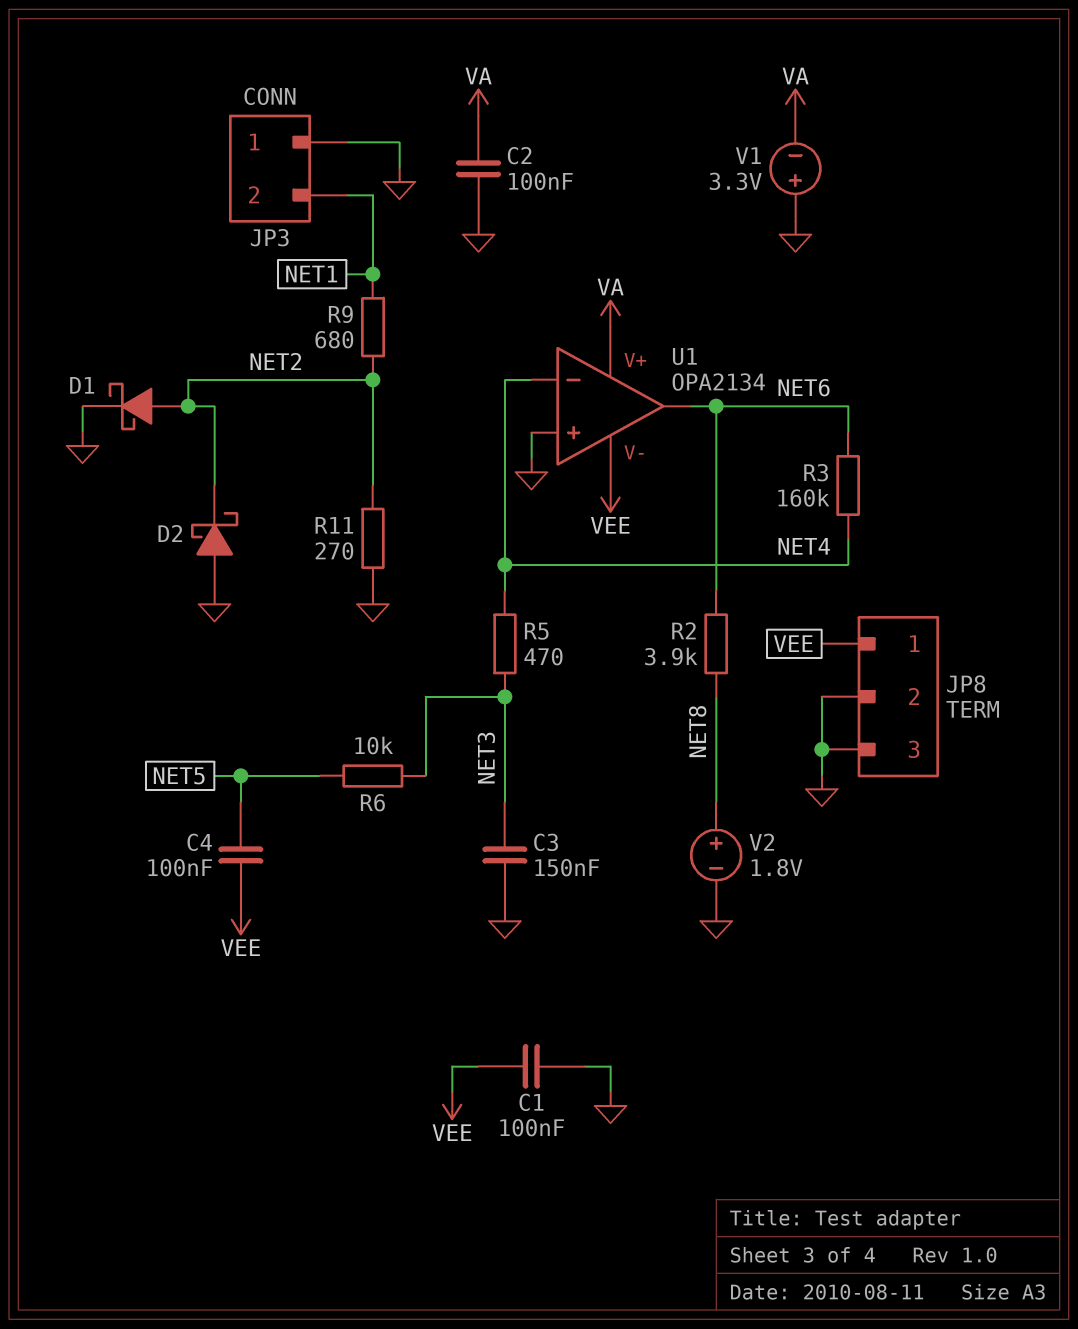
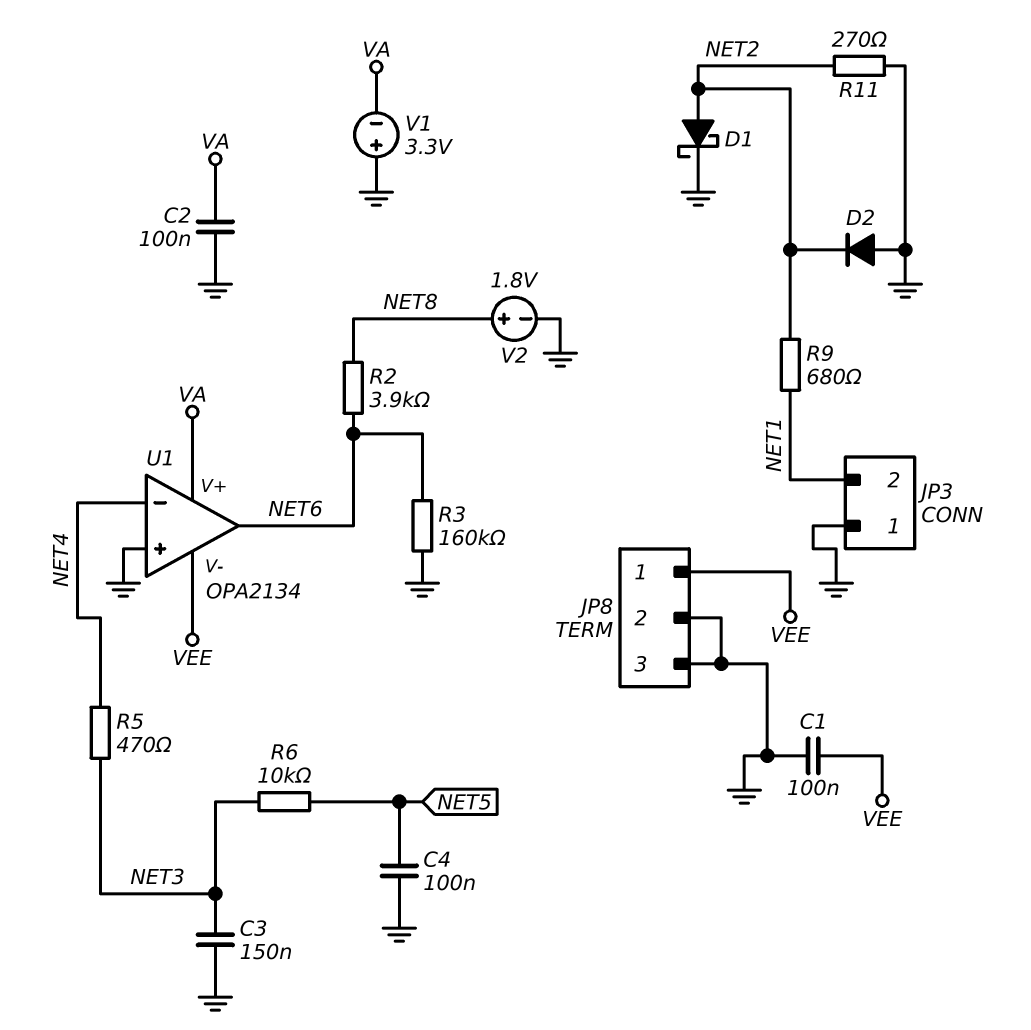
C4: 100nF (NET5, VEE) -> 100nF (GND, NET5)
D2: schottky (A GND, K NET2) -> diode (A GND, K NET2)
R3: 160k (NET4, NET6) -> 160k (GND, NET6)

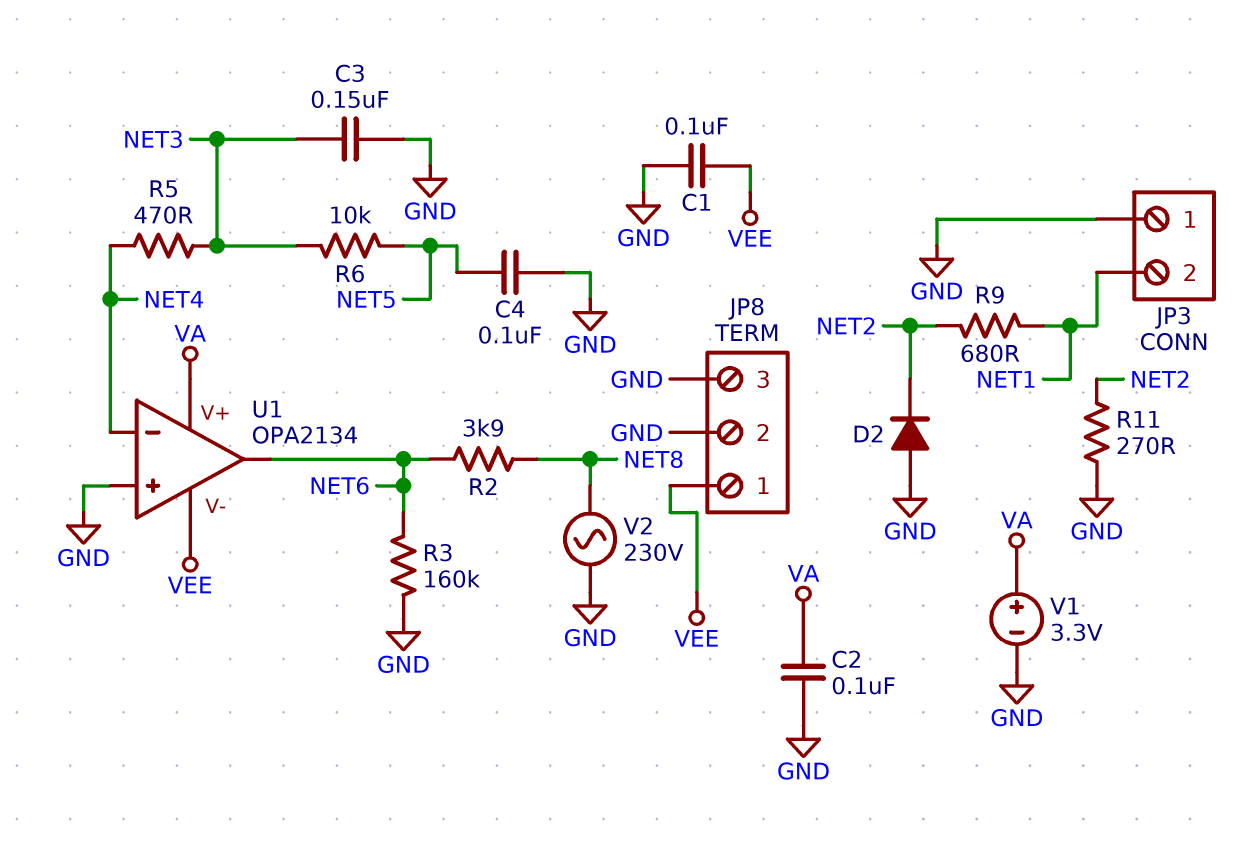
D1: schottky (A NET2, K GND) -> none
V1: 3.3V (plus GND, minus VA) -> 3.3V (plus VA, minus GND)
V2: 1.8V (plus NET8, minus GND) -> AC 230V (GND, NET8)

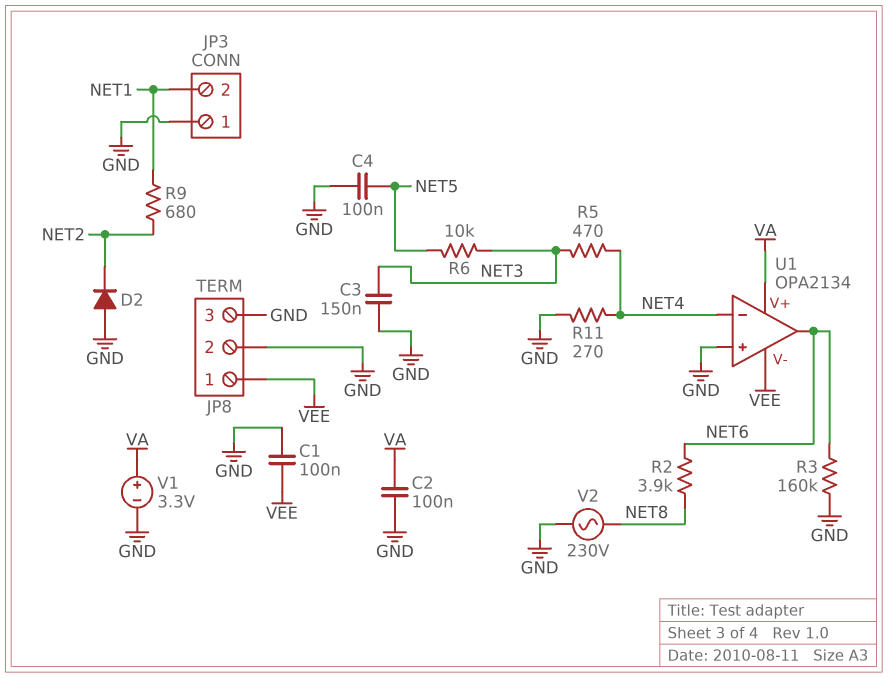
R11: 270 (GND, NET2) -> 270 (GND, NET4)

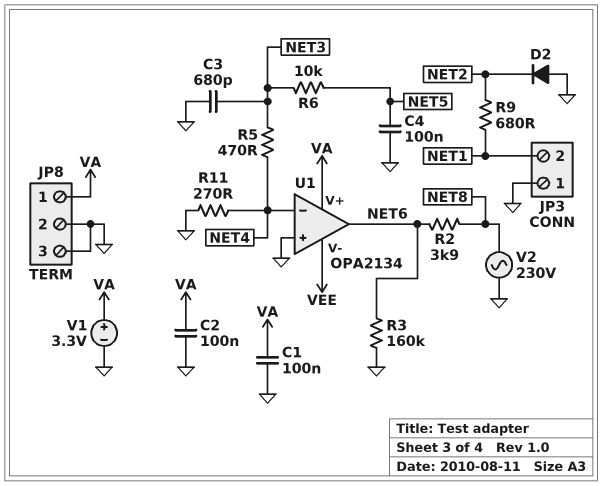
C1: 100nF (GND, VEE) -> 100nF (GND, VA)
C3: 150nF (GND, NET3) -> 680pF (GND, NET3)
JP8 pin 1: VEE -> VA

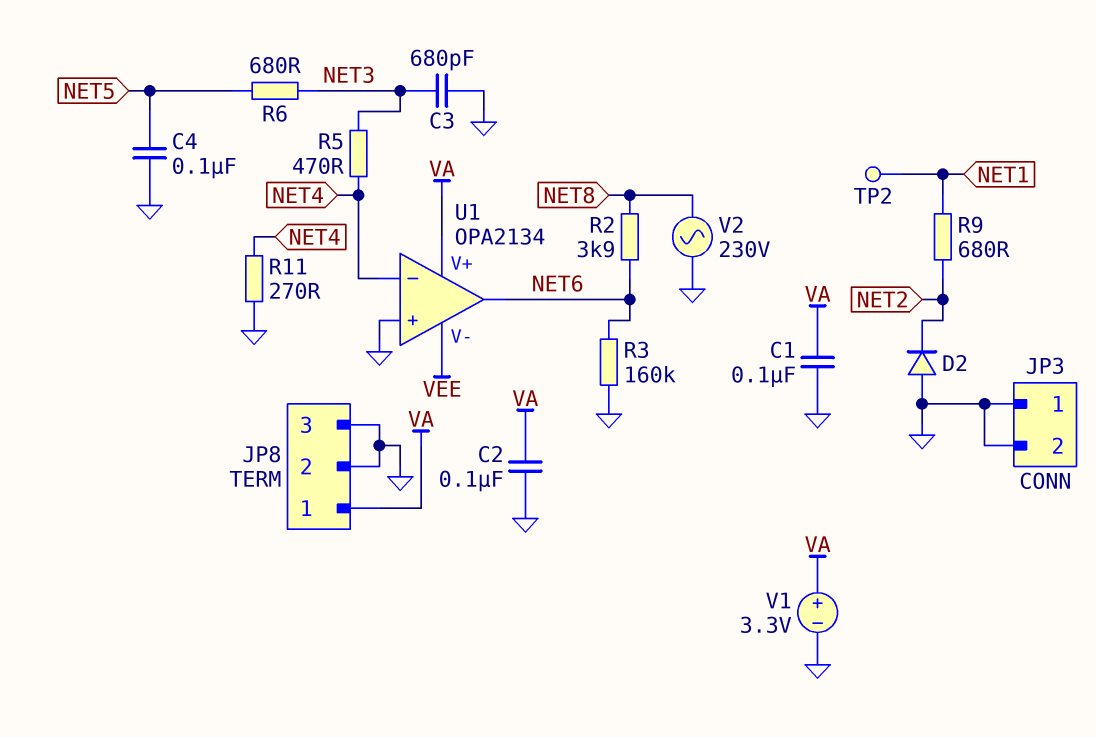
JP3 pin 2: NET1 -> GND
R6: 10k (NET3, NET5) -> 680 (NET3, NET5)
TP2: none -> test point (NET1)

